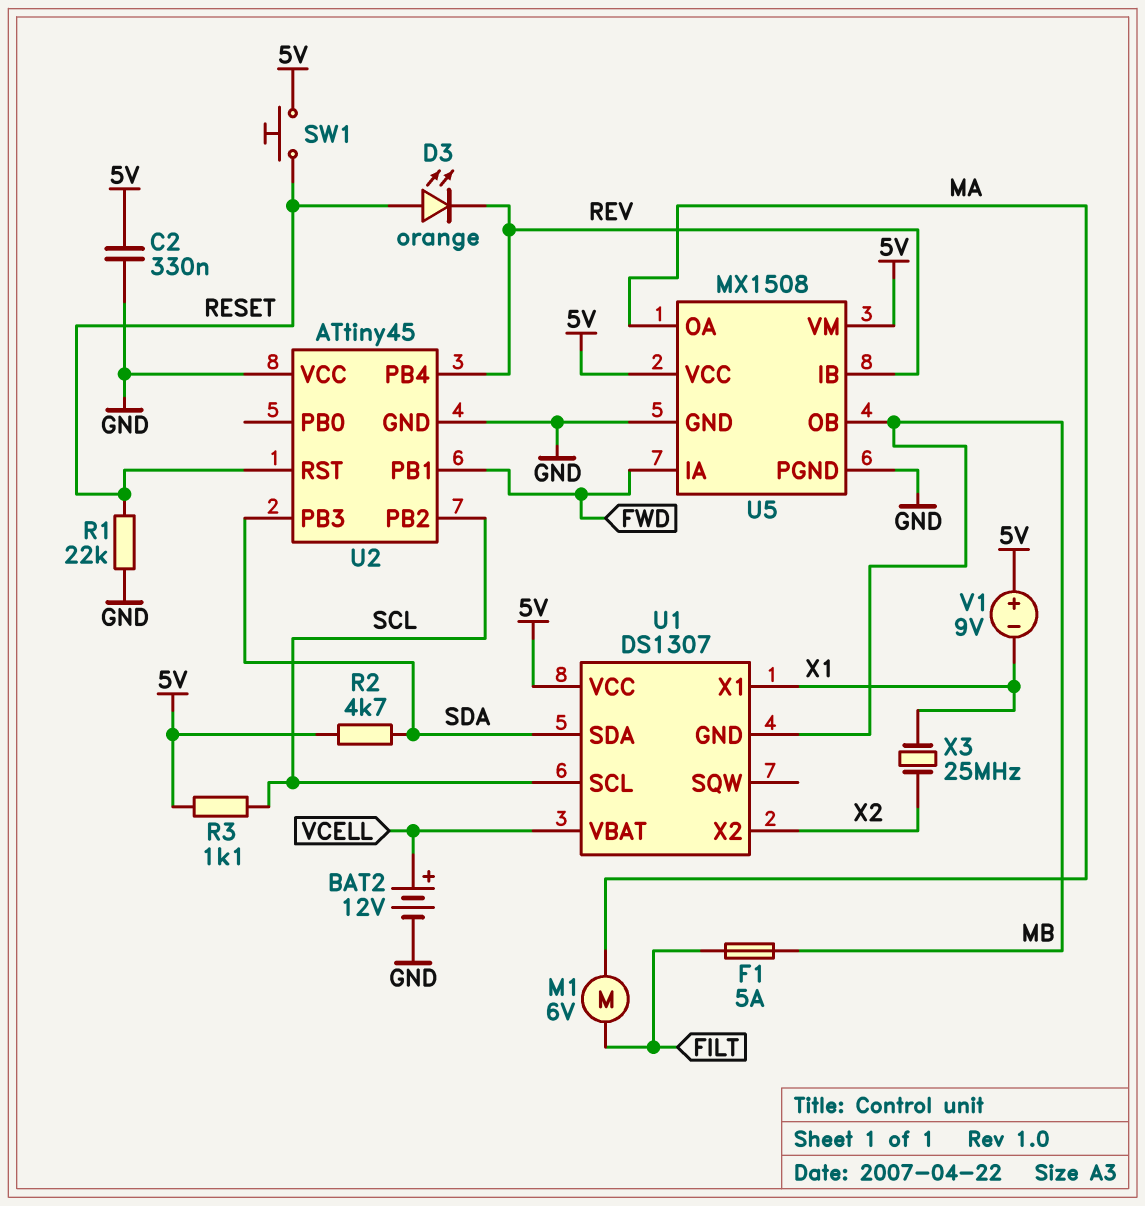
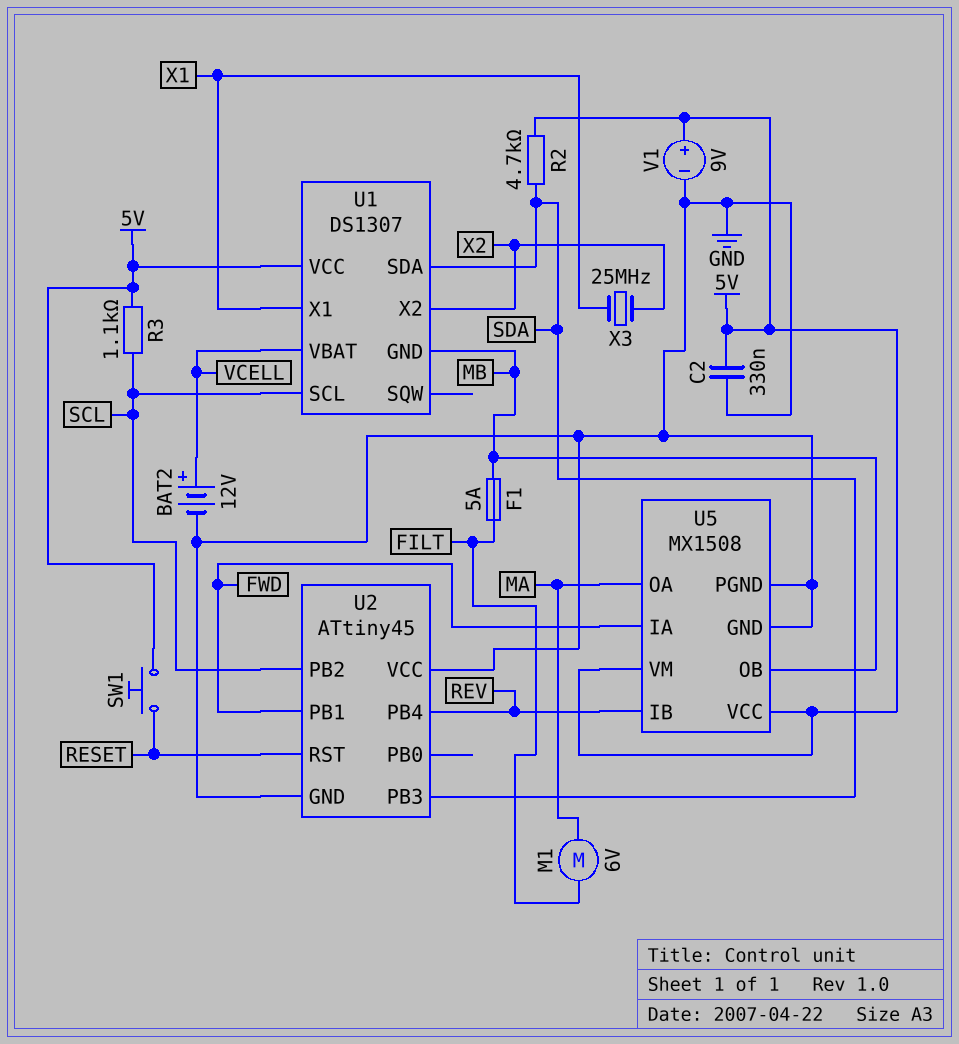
D3: LED orange (A RESET, K REV) -> none
R1: 22k (GND, RESET) -> none
V1: 9V (plus 5V, minus X1) -> 9V (plus 5V, minus GND)

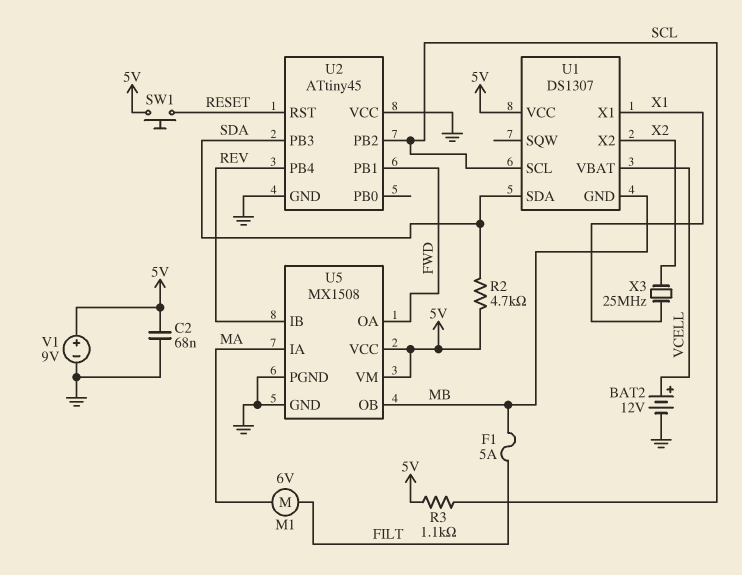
C2: 330nF (5V, GND) -> 68nF (5V, GND)
U5 pin IA: FWD -> MA
U5 pin OA: MA -> FWD

